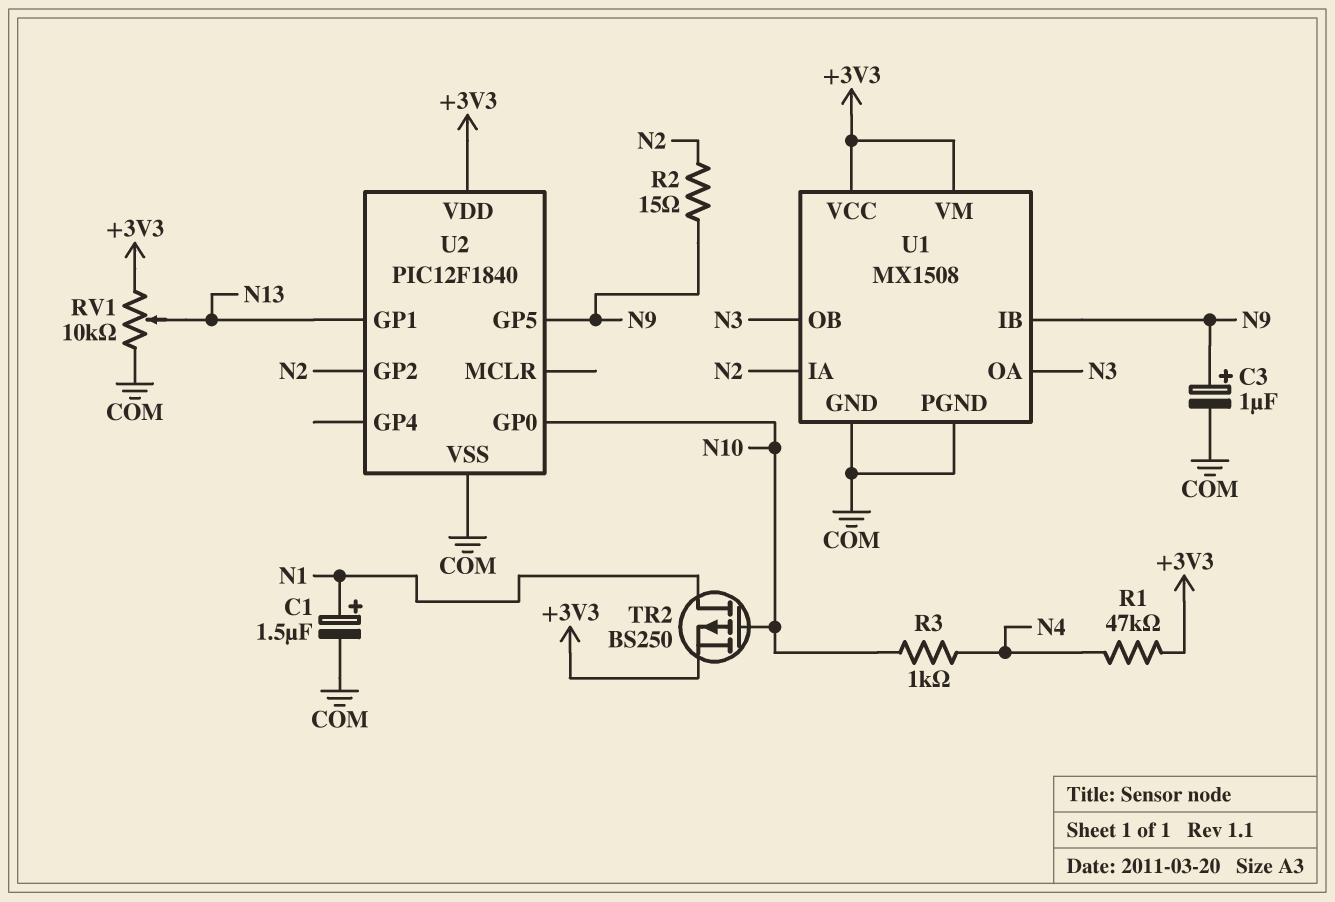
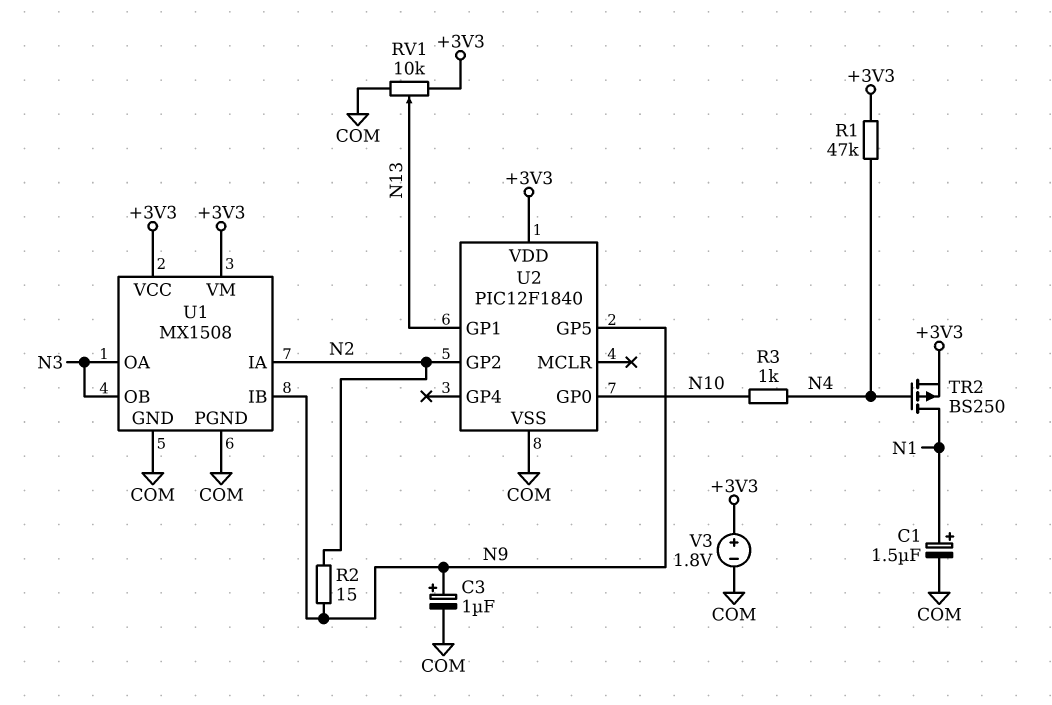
TR2: PMOS BS250 (G N10, D N1, S +3V3) -> PMOS BS250 (G N4, D N1, S +3V3)
V3: none -> 1.8V (plus +3V3, minus COM)

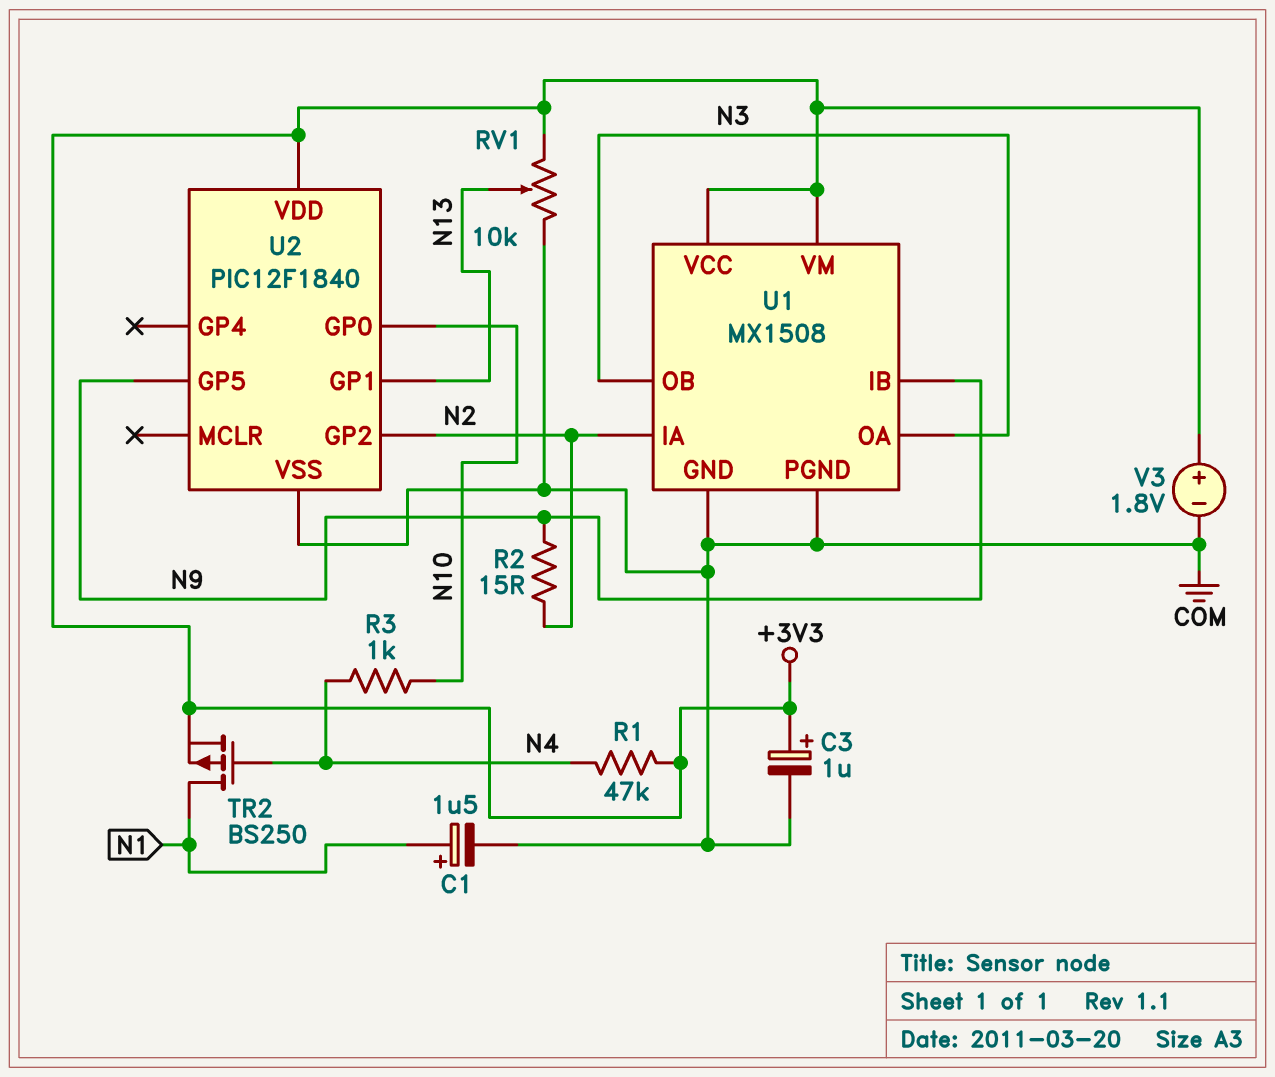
C3: 1uF (plus N9, minus COM) -> 1uF (plus +3V3, minus COM)

